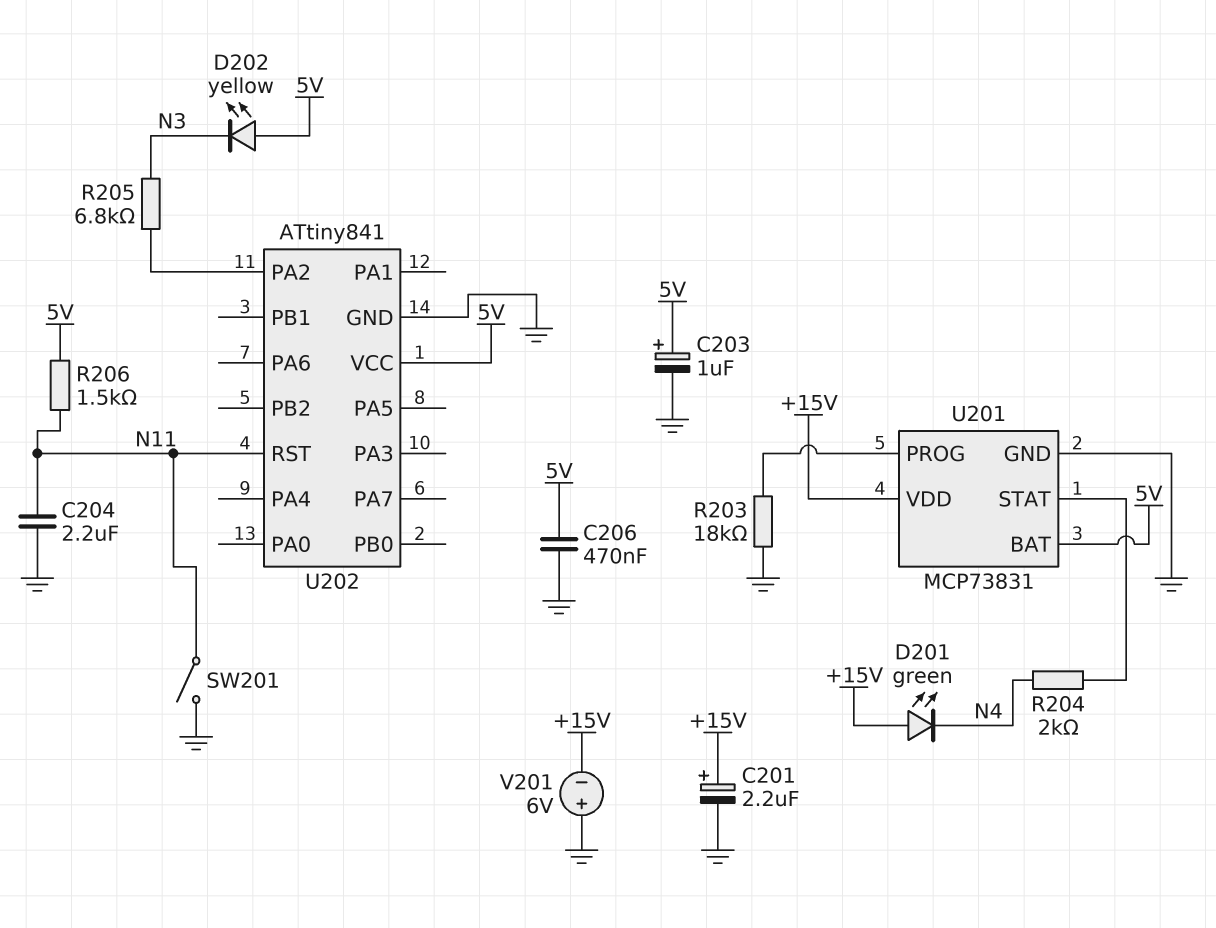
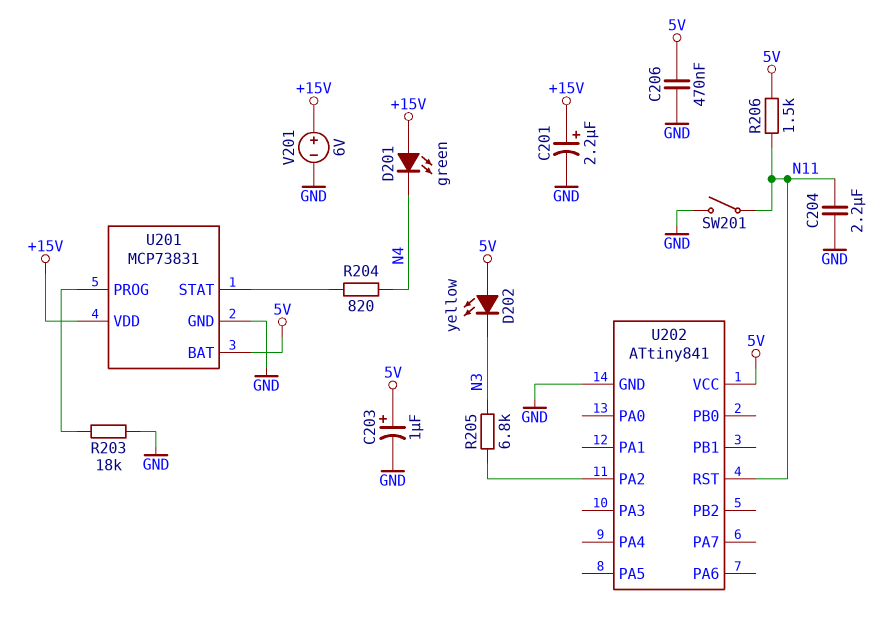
R204: 2k (N4, U201/STAT) -> 820 (N4, U201/STAT)
V201: 6V (plus GND, minus +15V) -> 6V (plus +15V, minus GND)

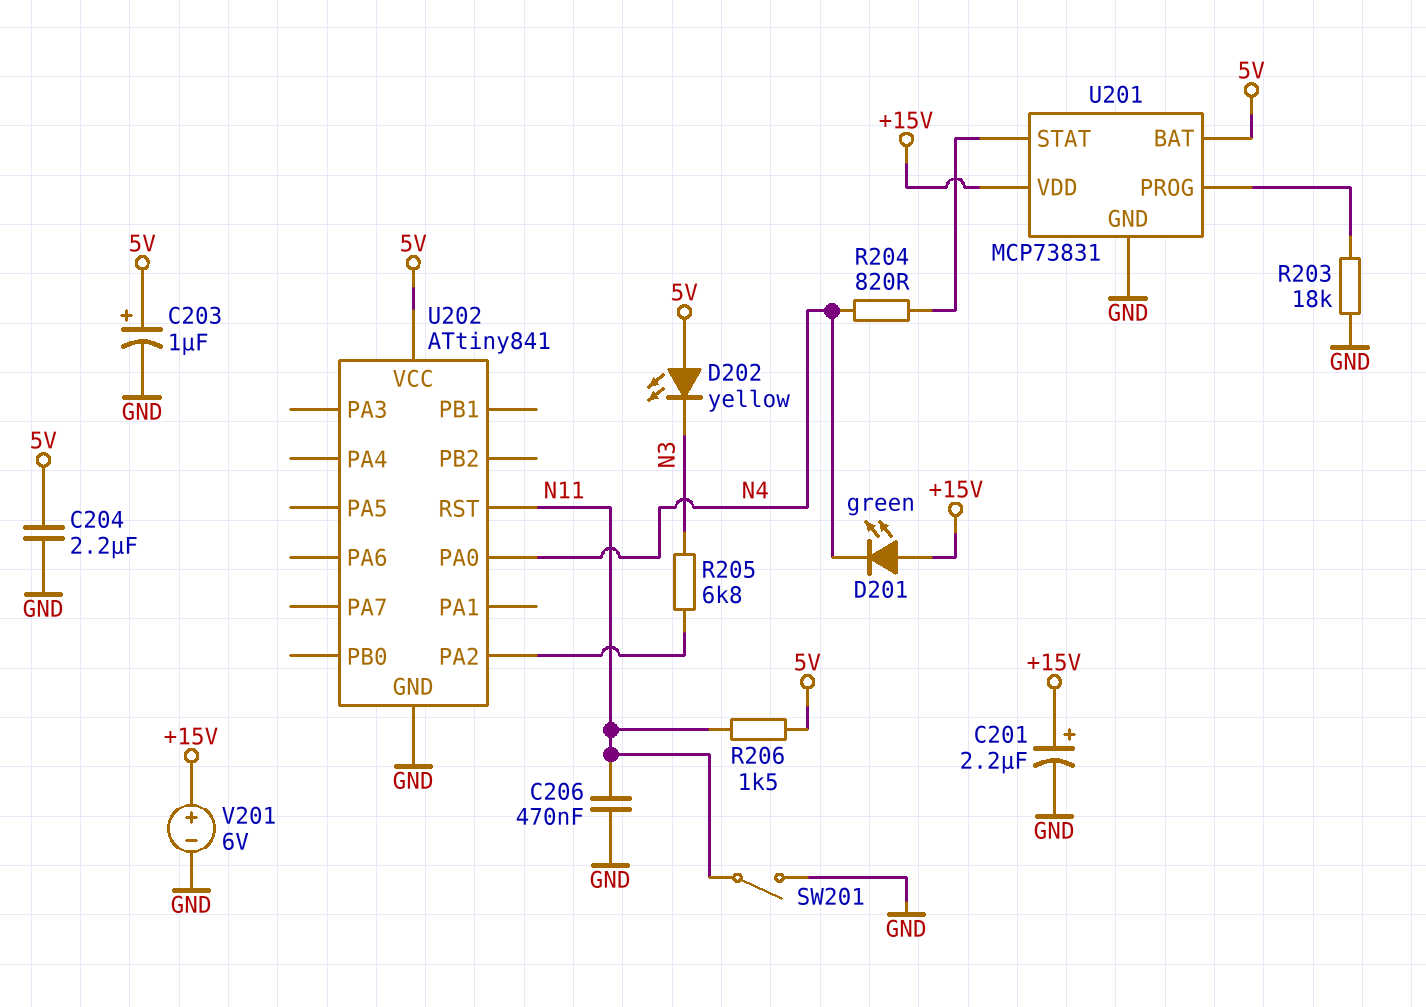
C204: 2.2uF (GND, N11) -> 2.2uF (5V, GND)
C206: 470nF (5V, GND) -> 470nF (GND, N11)
U202 pin PA0: none -> N4

